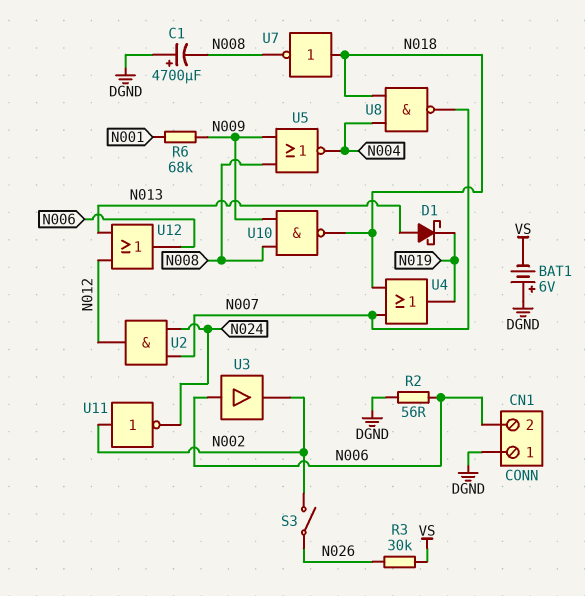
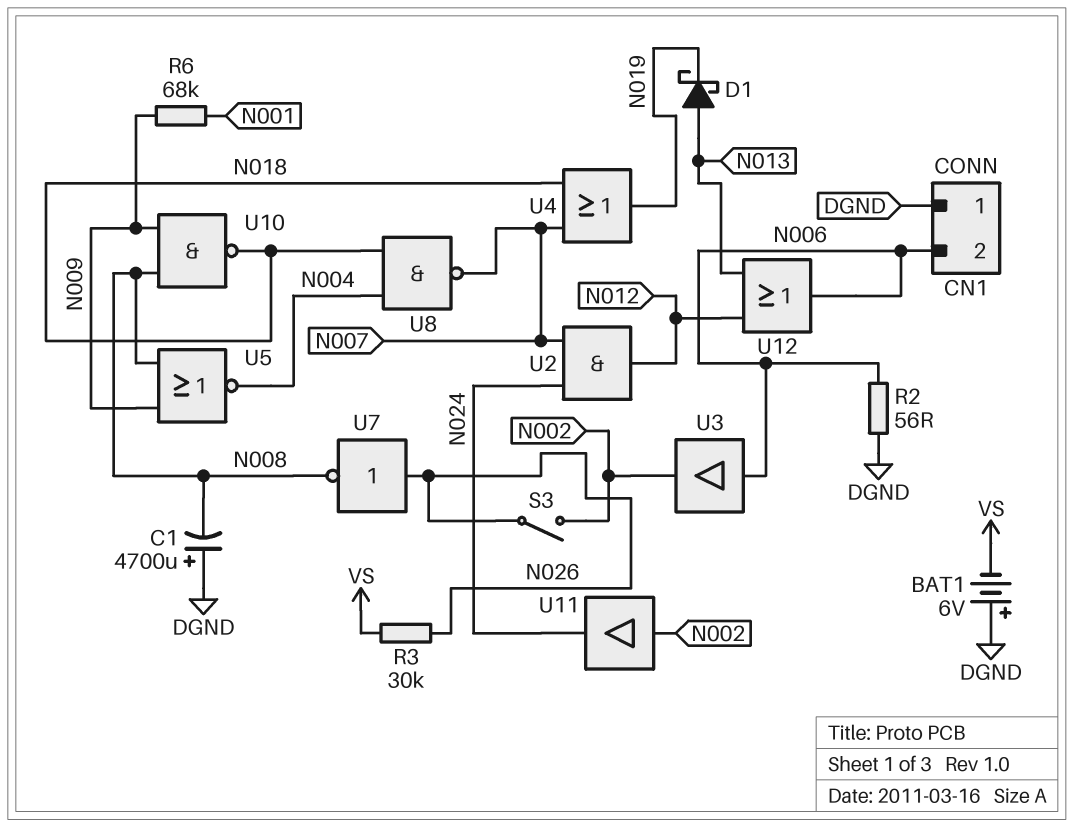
U7: NOT (in N018, out N008) -> NOT (in N026, out N008)
U11: NOT (in N002, out N024) -> buffer (in N002, out N024)

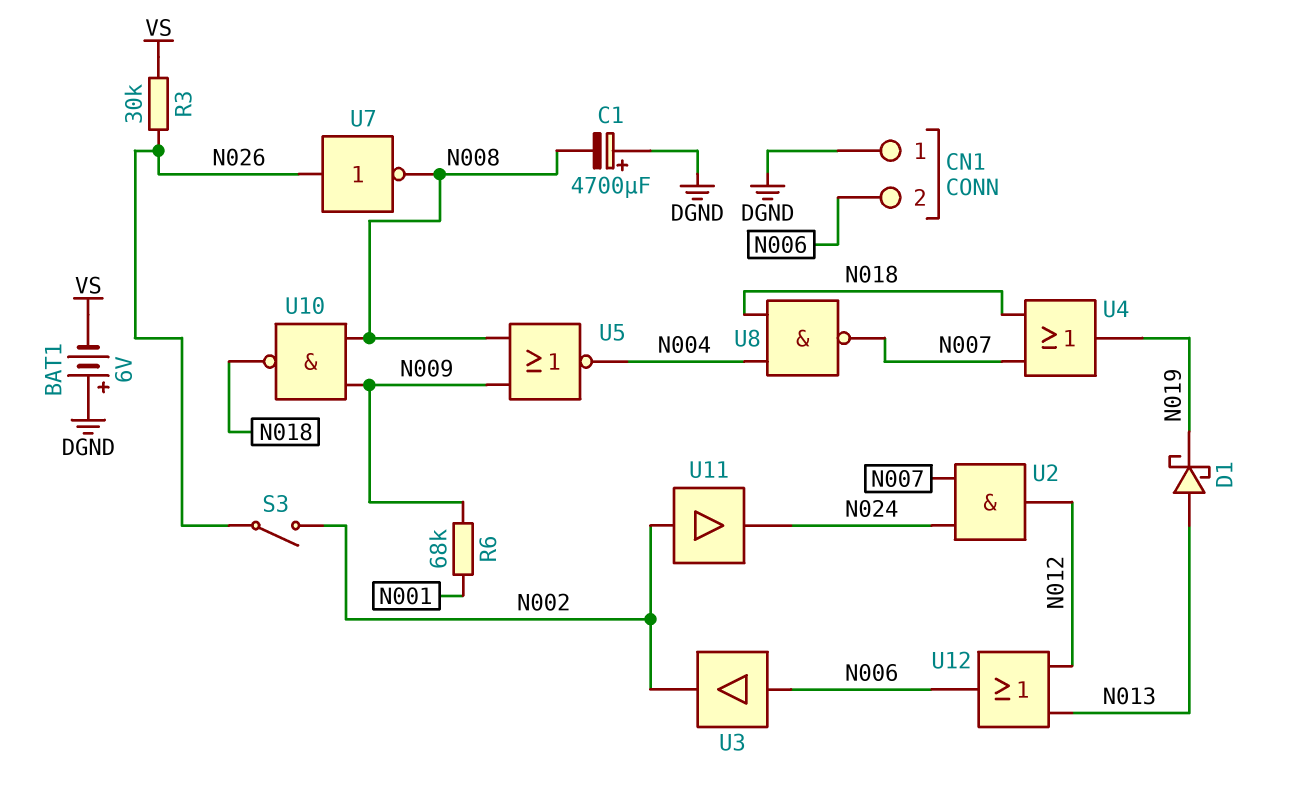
R2: 56 (DGND, N006) -> none

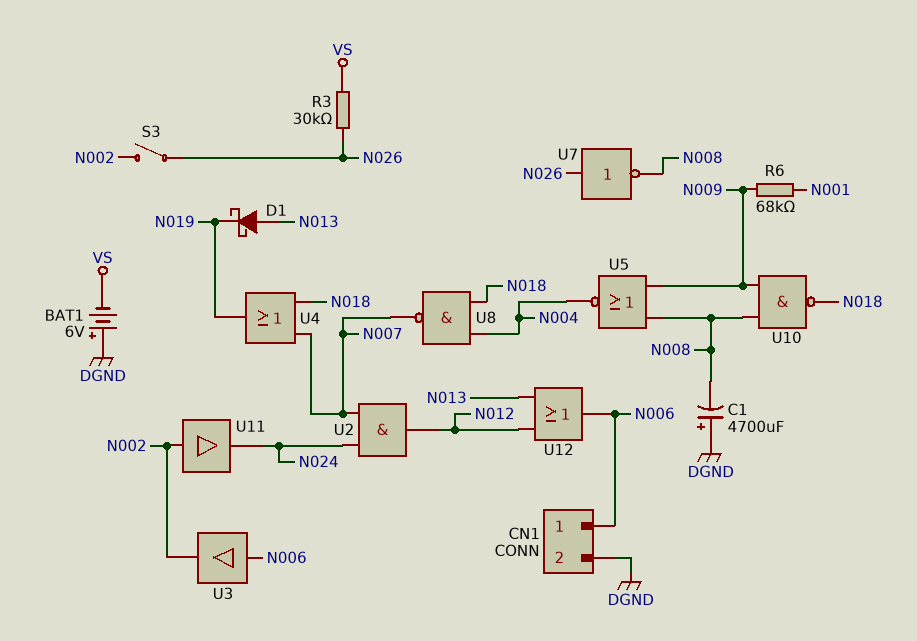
CN1 pin 1: DGND -> N006
CN1 pin 2: N006 -> DGND

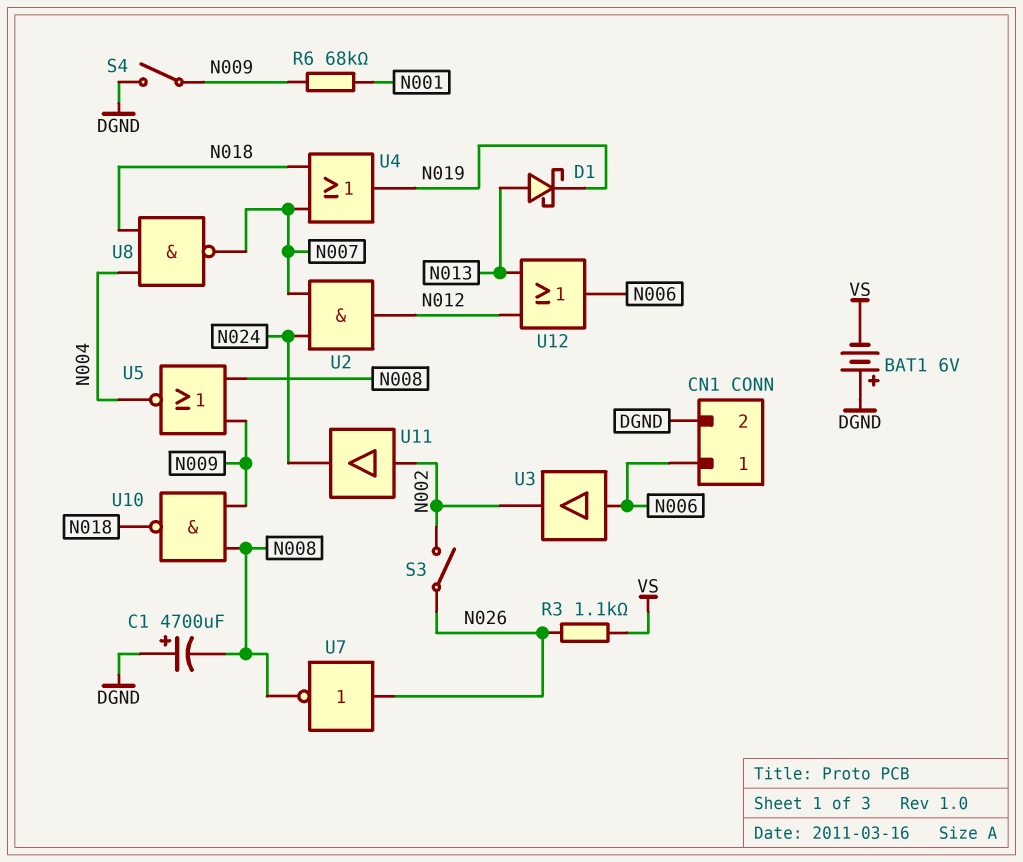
R3: 30k (N026, VS) -> 1.1k (N026, VS)
S4: none -> switch (DGND, N009)

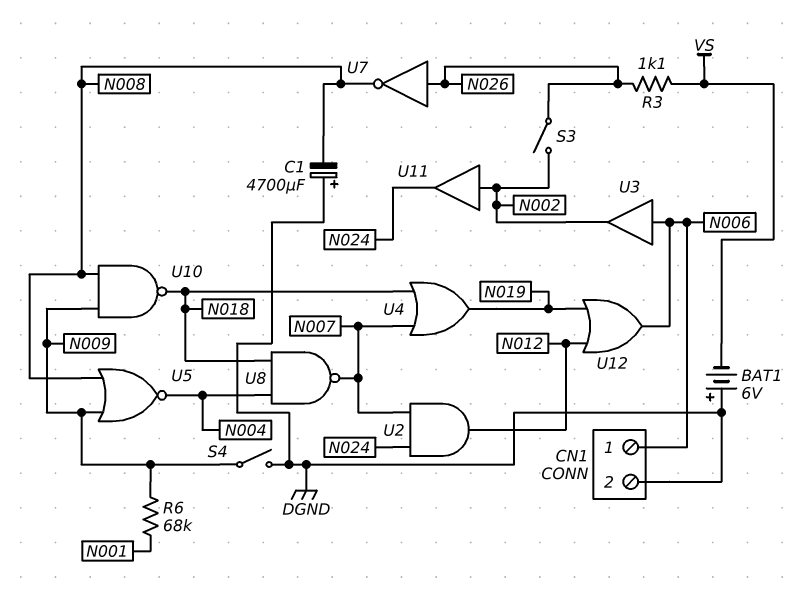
D1: schottky (A N013, K N019) -> none
U12: OR (in N012, in N013, out N006) -> OR (in N012, in N019, out N006)

